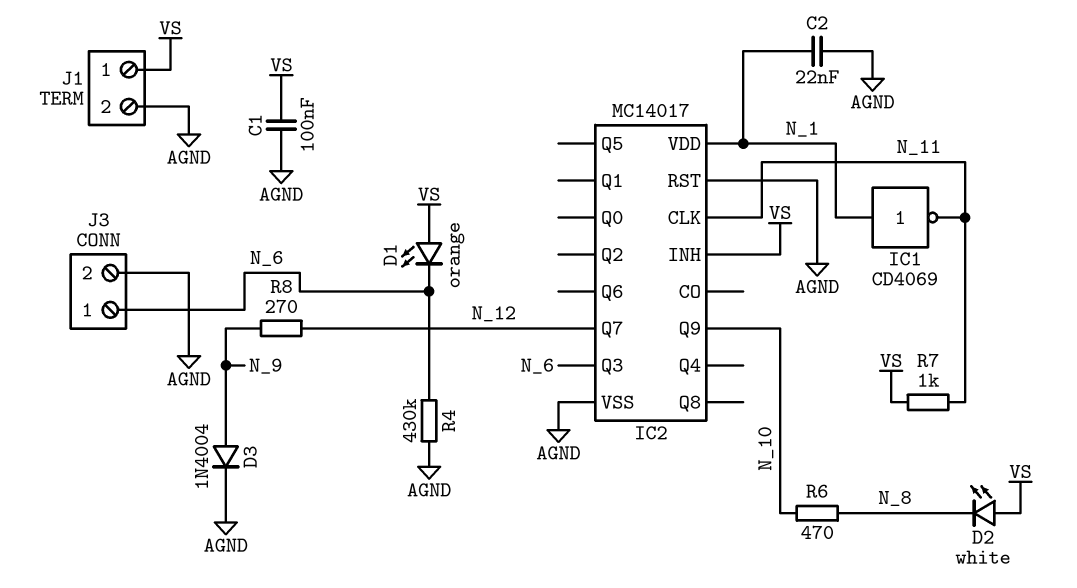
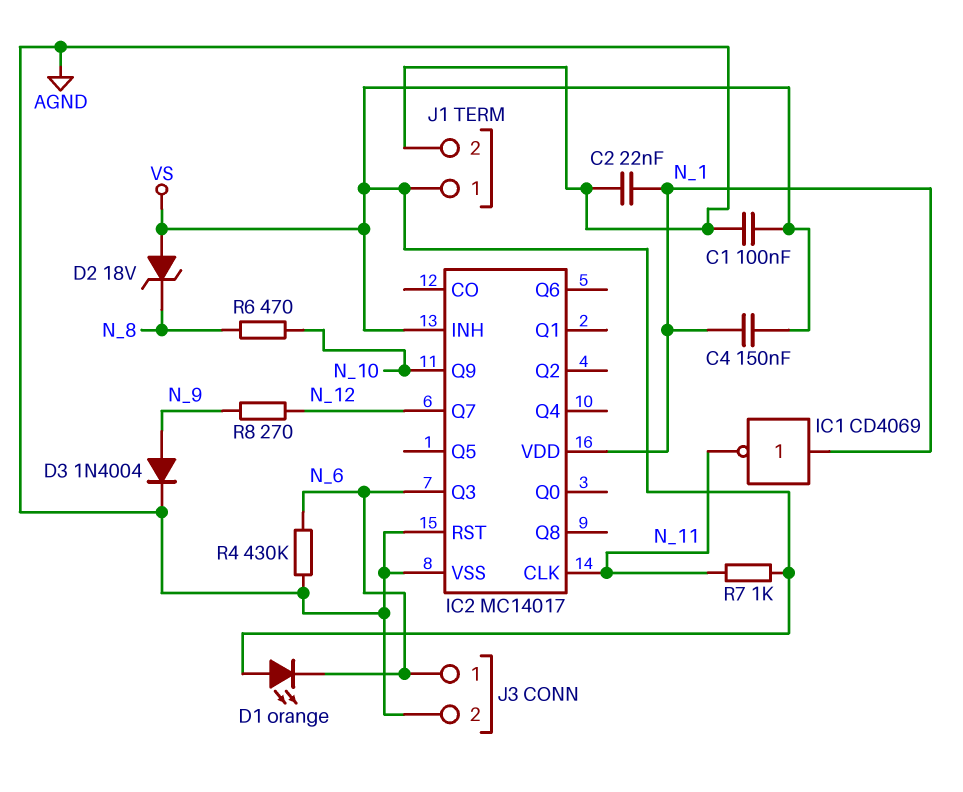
C4: none -> 150nF (N_1, VS)
D2: LED white (A VS, K N_8) -> zener 18V (A VS, K N_8)

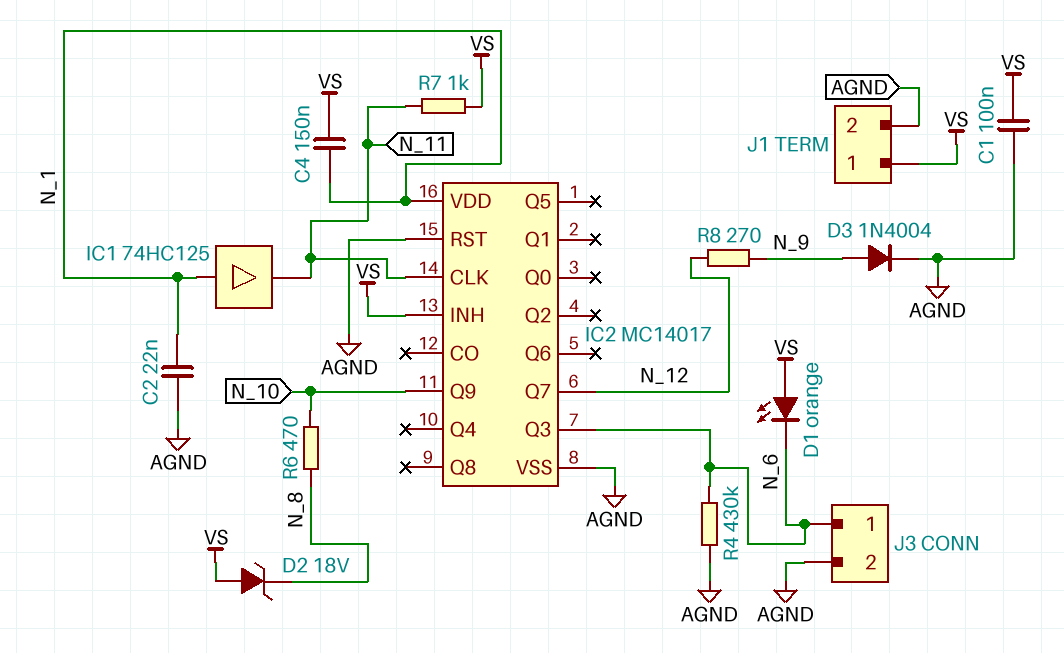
IC1: NOT CD4069 (in N_1, out N_11) -> buffer 74HC125 (in N_1, out N_11)

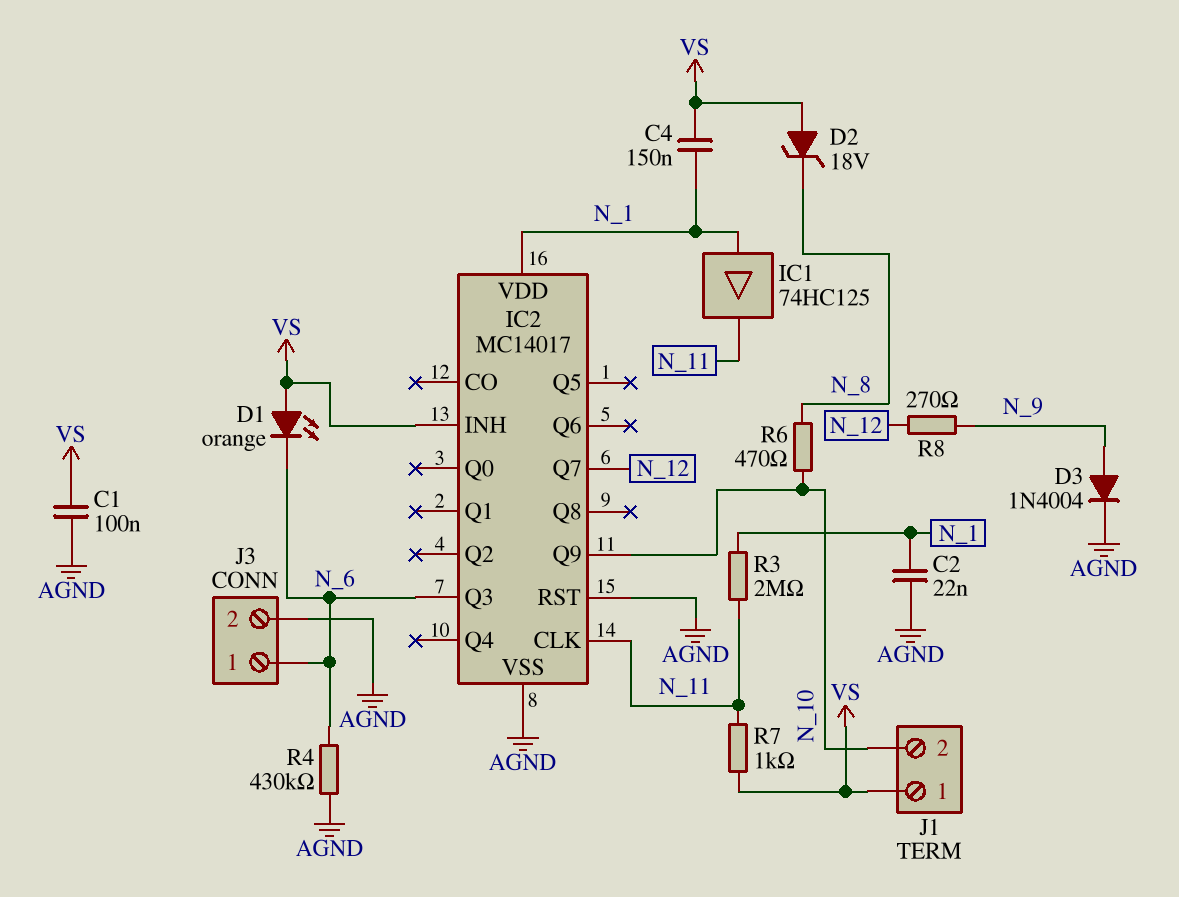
J1 pin 2: AGND -> N_10
R3: none -> 2M (N_1, N_11)

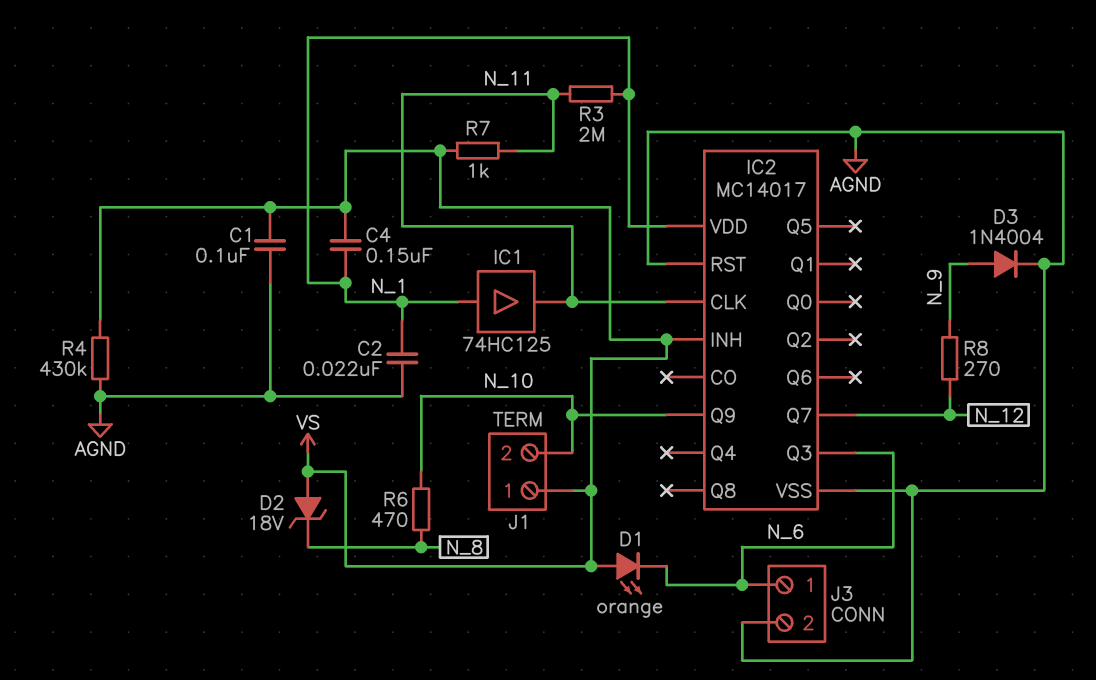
R4: 430k (AGND, N_6) -> 430k (AGND, VS)

